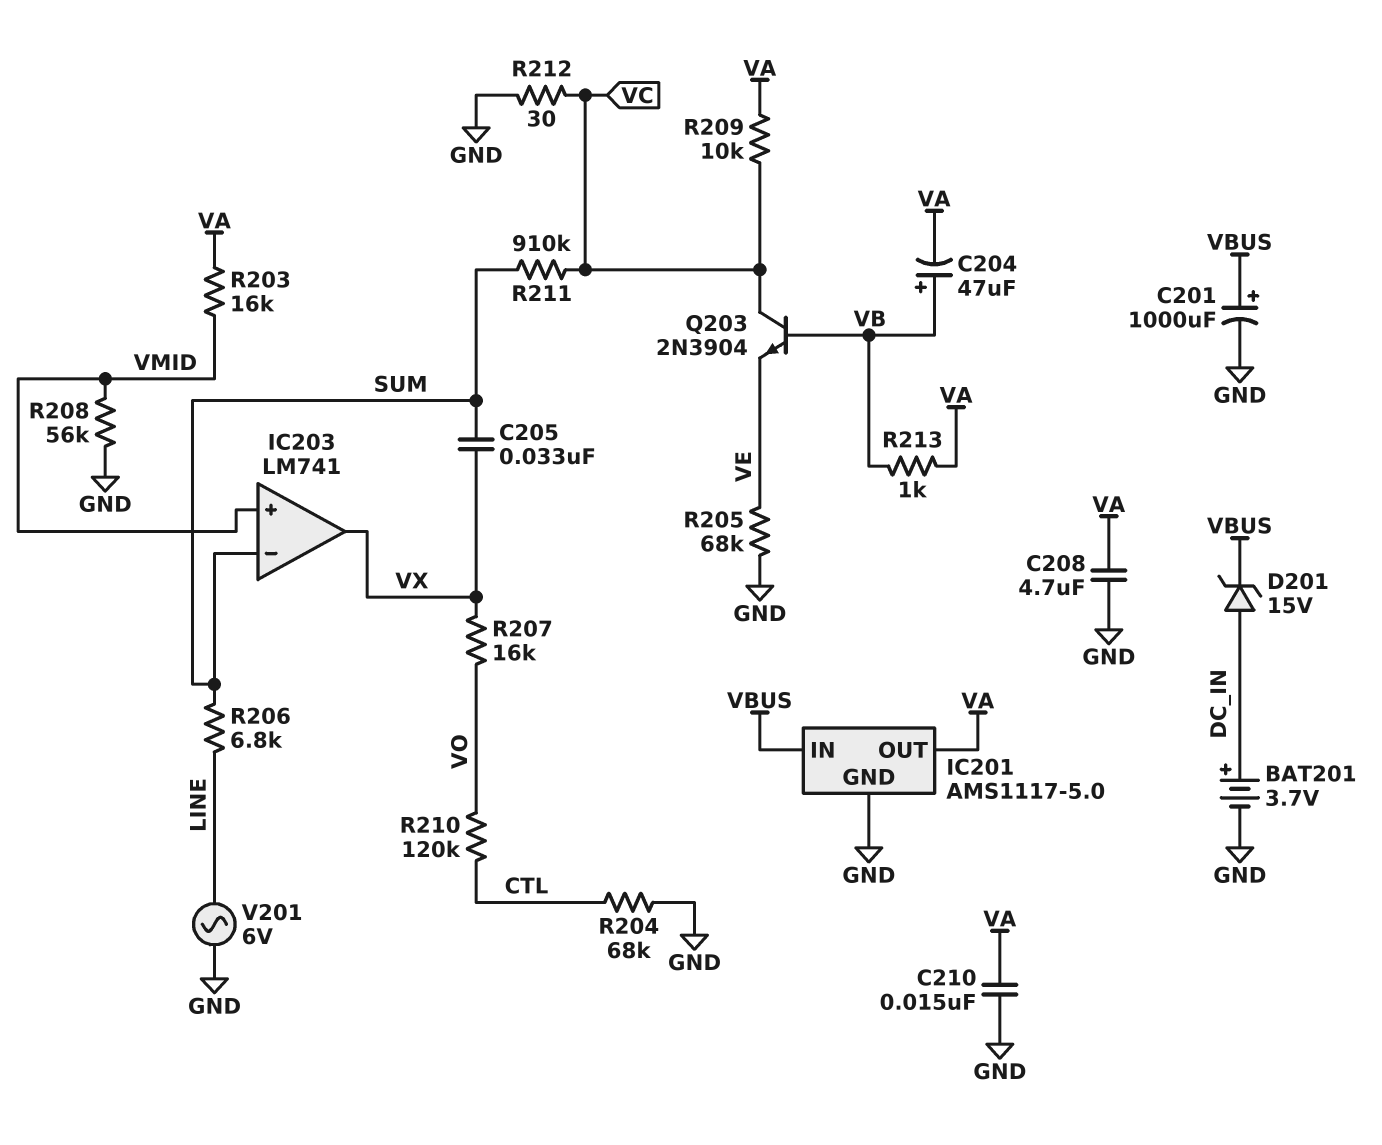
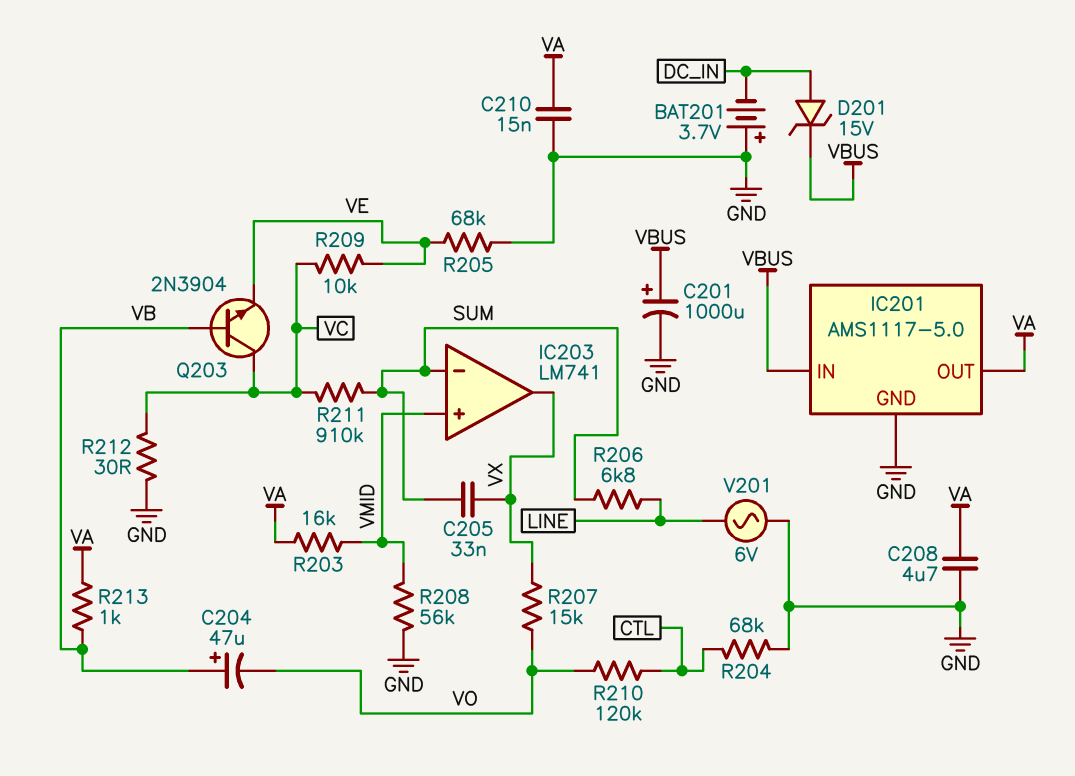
BAT201: 3.7V (plus DC_IN, minus GND) -> 3.7V (plus GND, minus DC_IN)
C204: 47uF (plus VB, minus VA) -> 47uF (plus VB, minus VO)
R207: 16k (VO, VX) -> 15k (VO, VX)
R209: 10k (VA, VC) -> 10k (VC, VE)

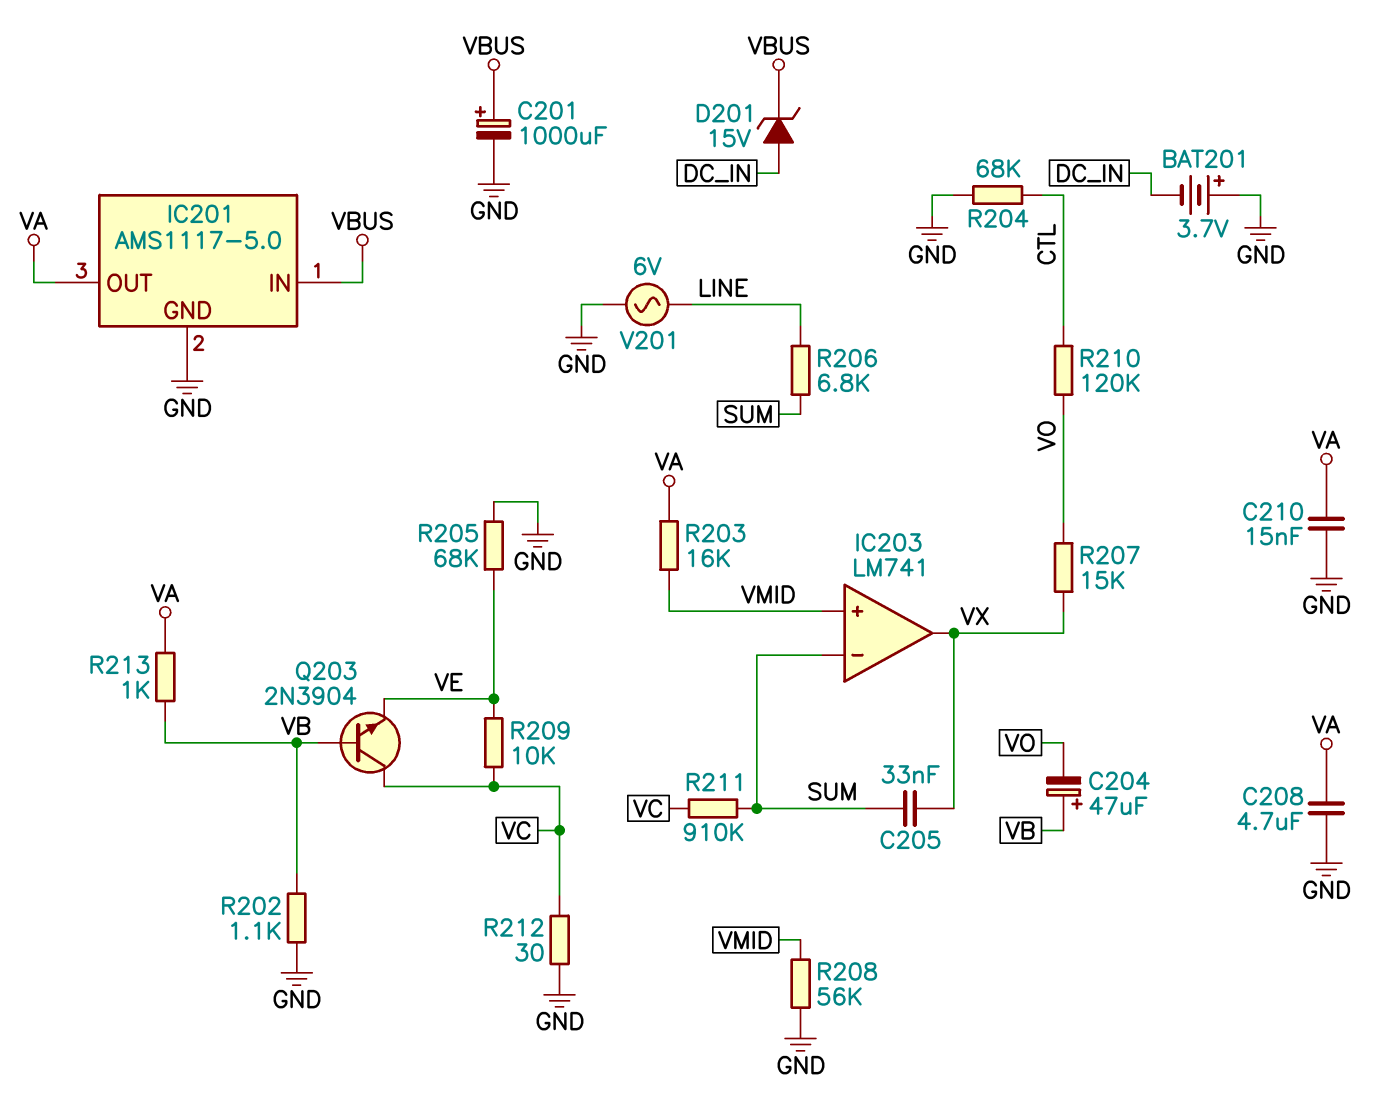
R202: none -> 1.1k (GND, VB)

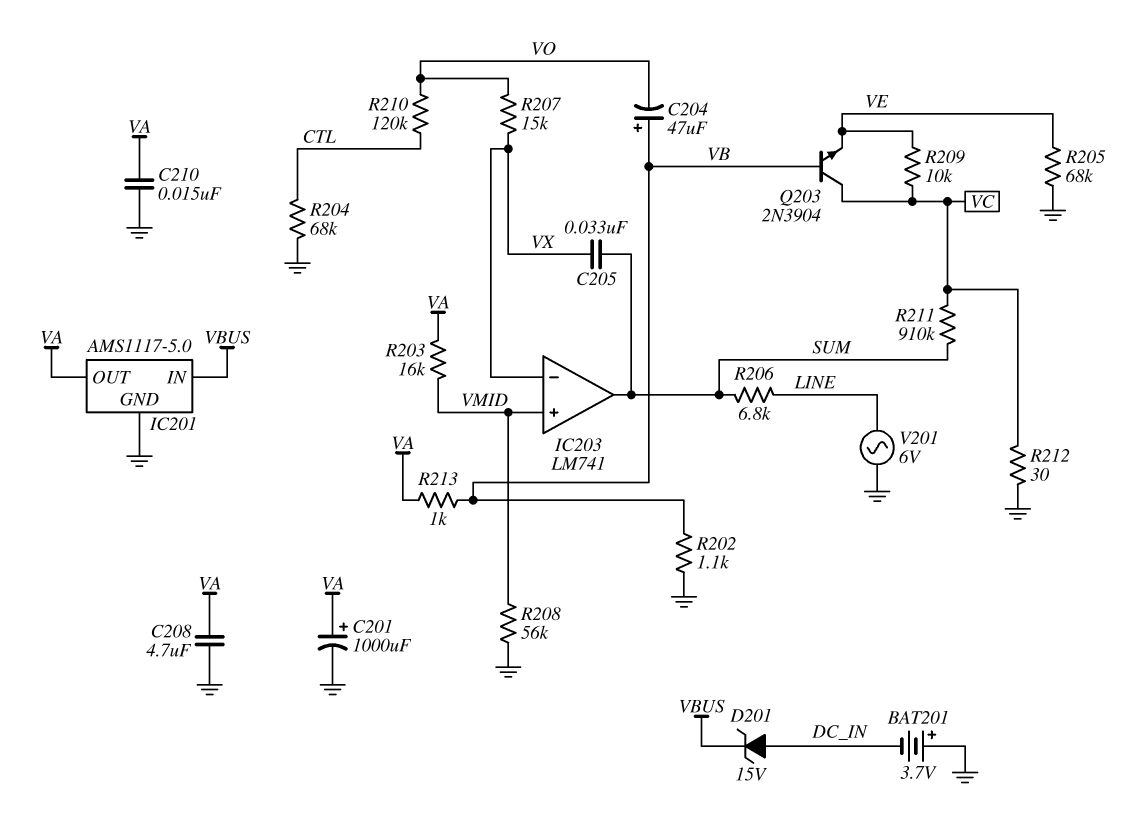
C201: 1000uF (plus VBUS, minus GND) -> 1000uF (plus VA, minus GND)
IC203 pin in-: SUM -> VX
IC203 pin out: VX -> SUM

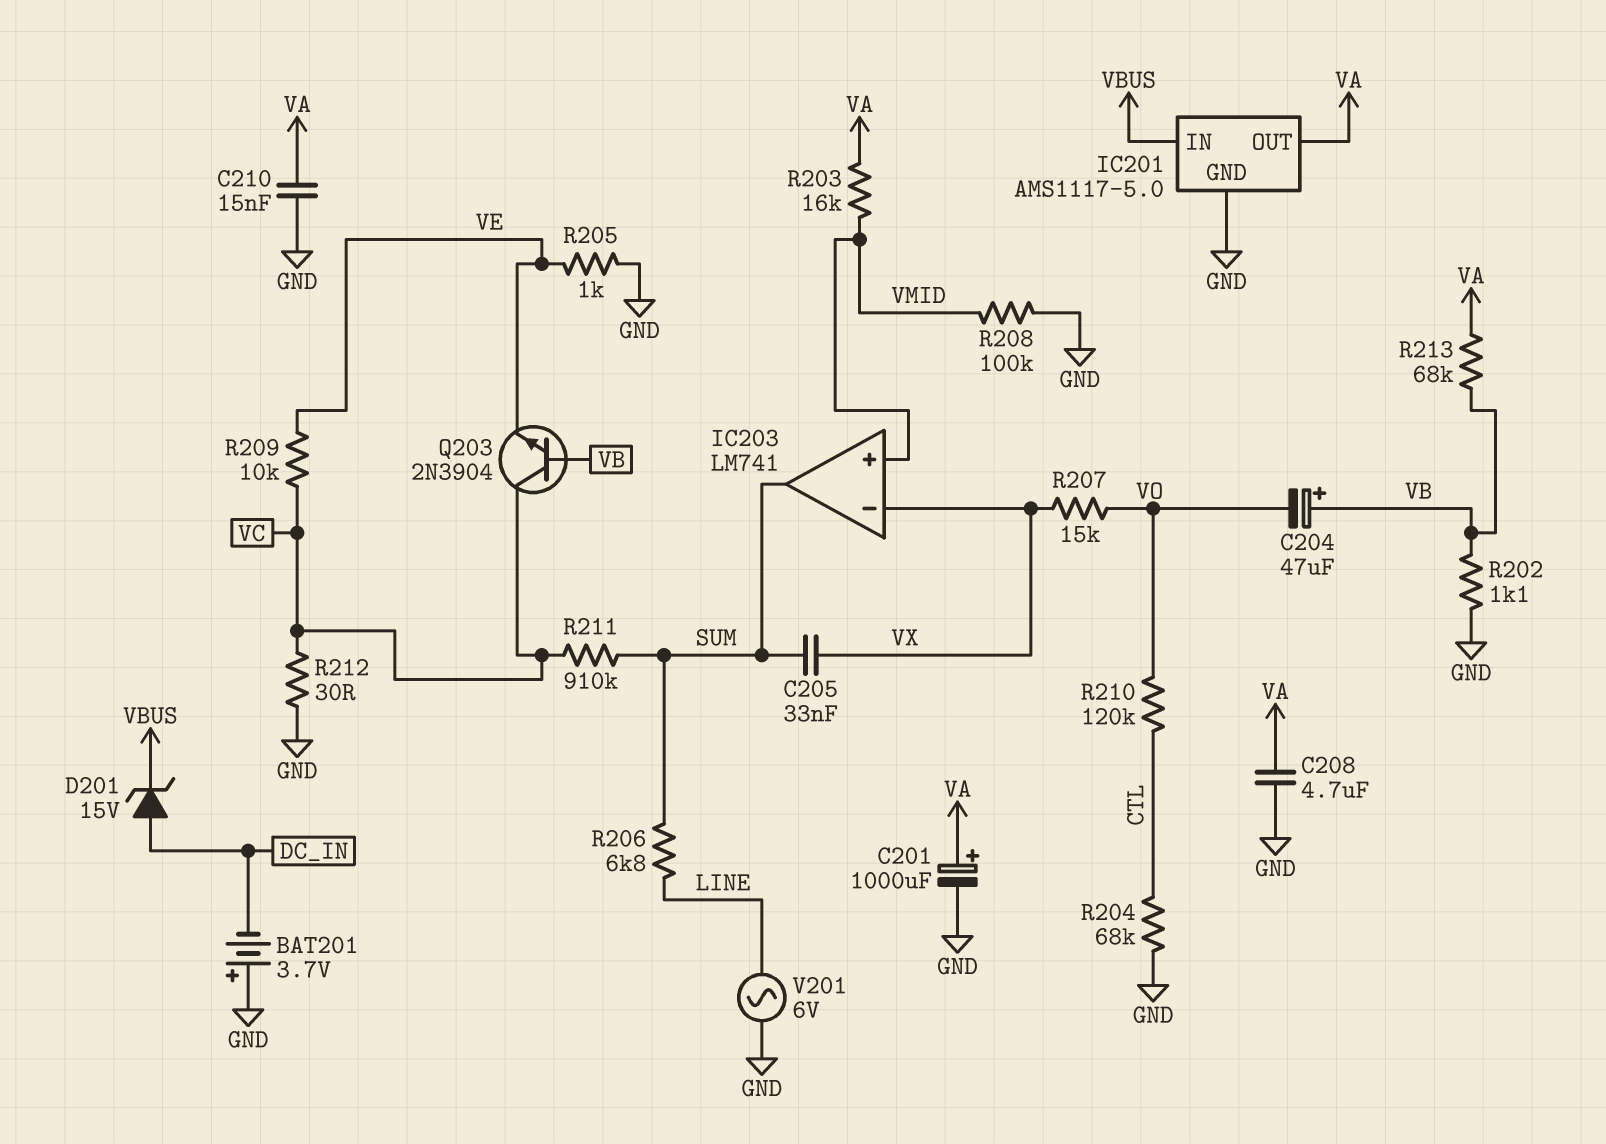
R205: 68k (GND, VE) -> 1k (GND, VE)
R208: 56k (GND, VMID) -> 100k (GND, VMID)
R213: 1k (VA, VB) -> 68k (VA, VB)

